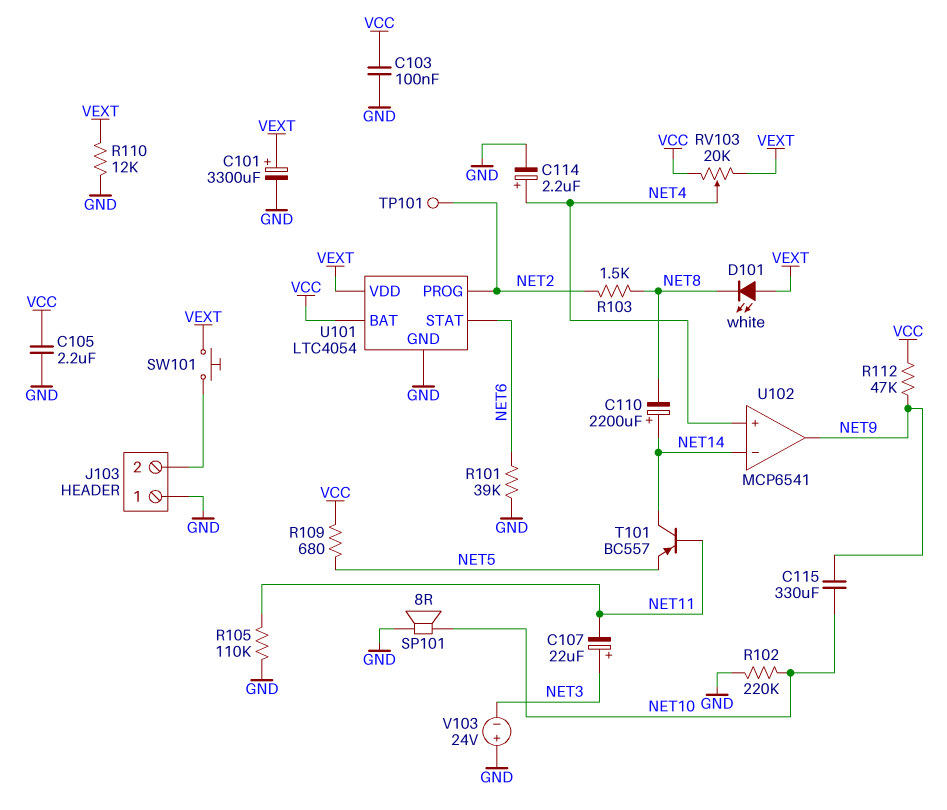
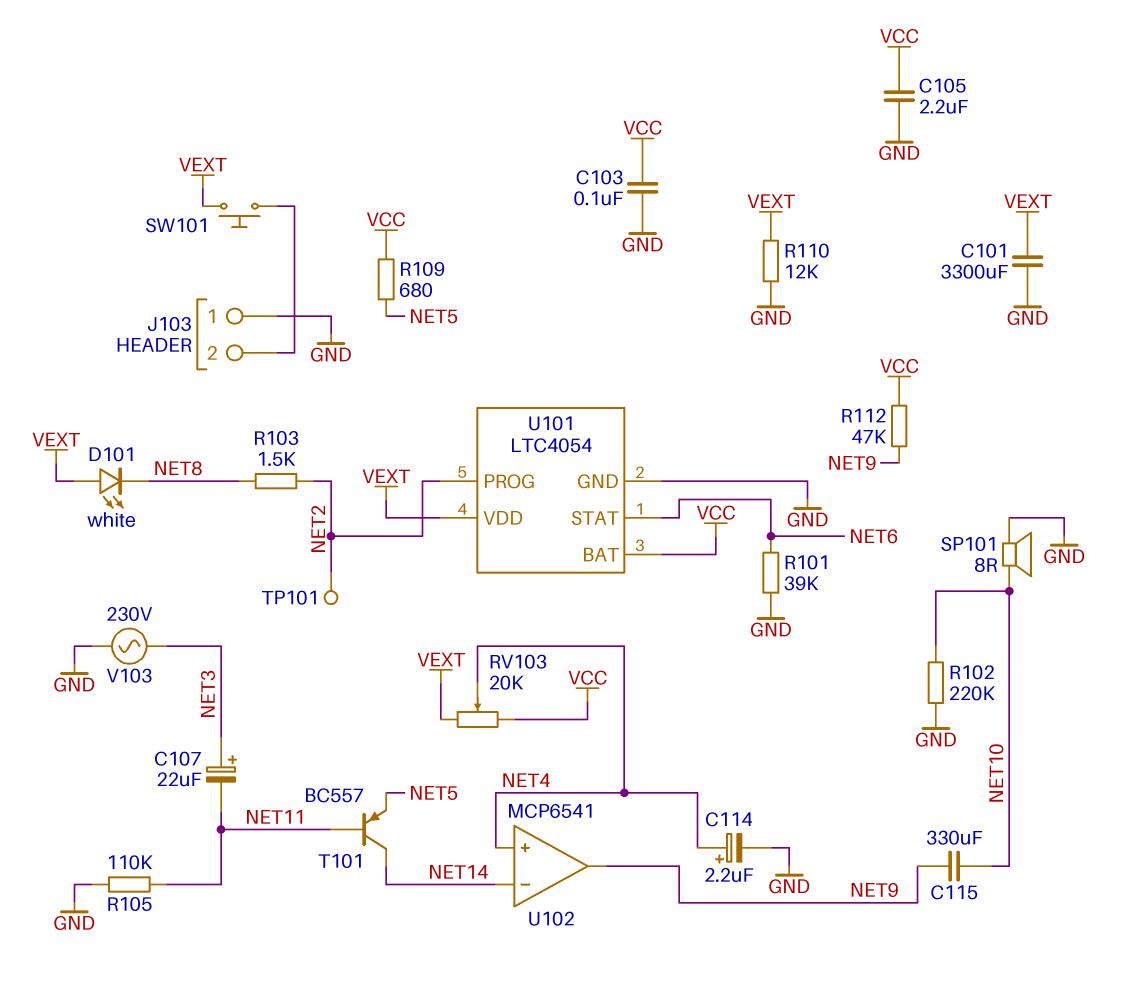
C101: 3300uF (plus VEXT, minus GND) -> 3300uF (GND, VEXT)
C110: 2200uF (plus NET14, minus NET8) -> none
V103: 24V (plus GND, minus NET3) -> AC 230V (GND, NET3)

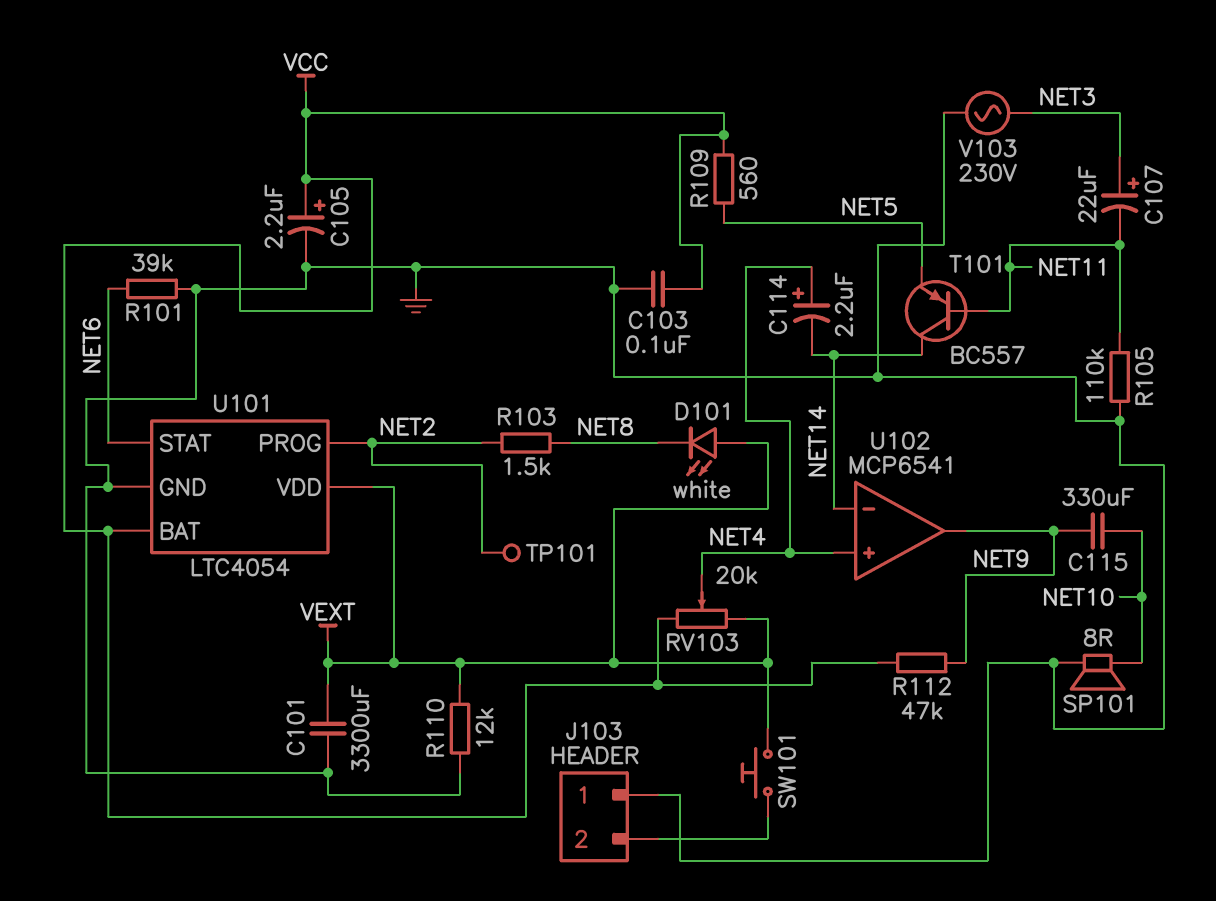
C105: 2.2uF (GND, VCC) -> 2.2uF (plus VCC, minus GND)
C114: 2.2uF (plus NET4, minus GND) -> 2.2uF (plus NET4, minus NET14)
R102: 220k (GND, NET10) -> none
R109: 680 (NET5, VCC) -> 560 (NET5, VCC)

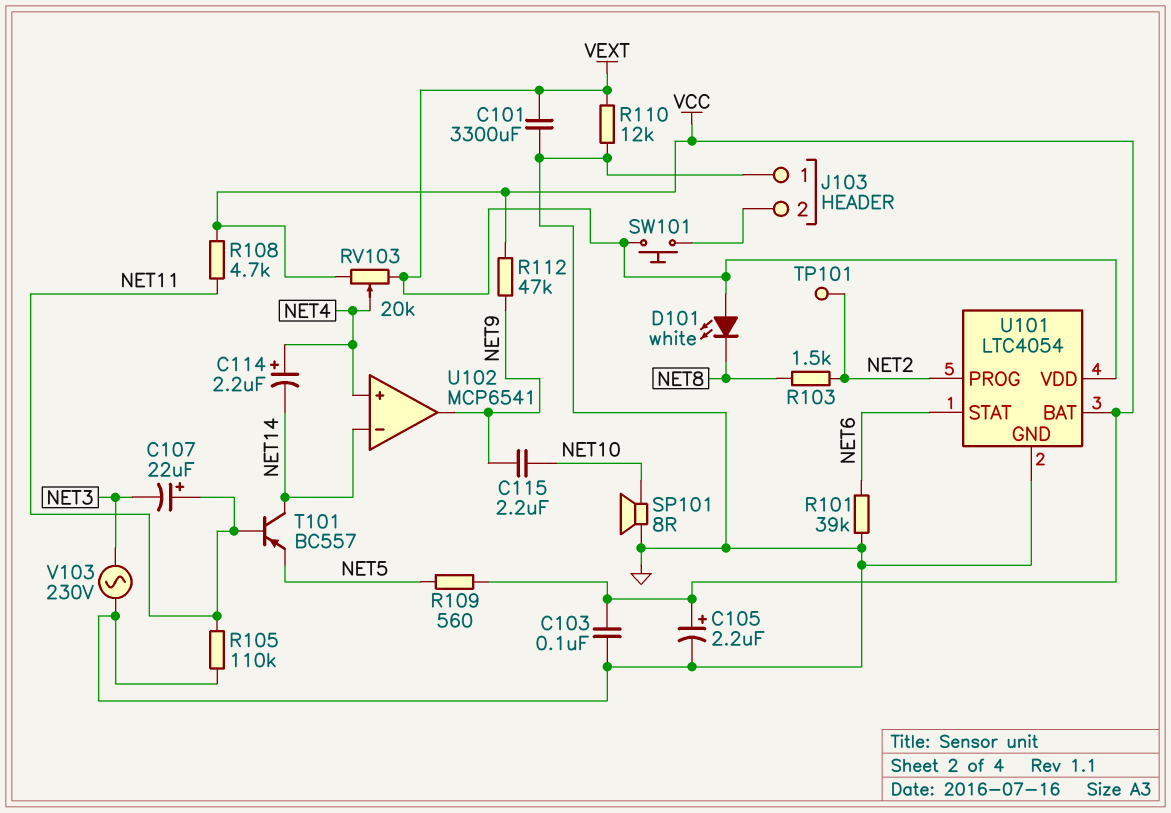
C107: 22uF (plus NET3, minus NET11) -> 22uF (plus NET11, minus NET3)
C115: 330uF (NET9, NET10) -> 2.2uF (NET9, NET10)
R108: none -> 4.7k (NET11, VCC)

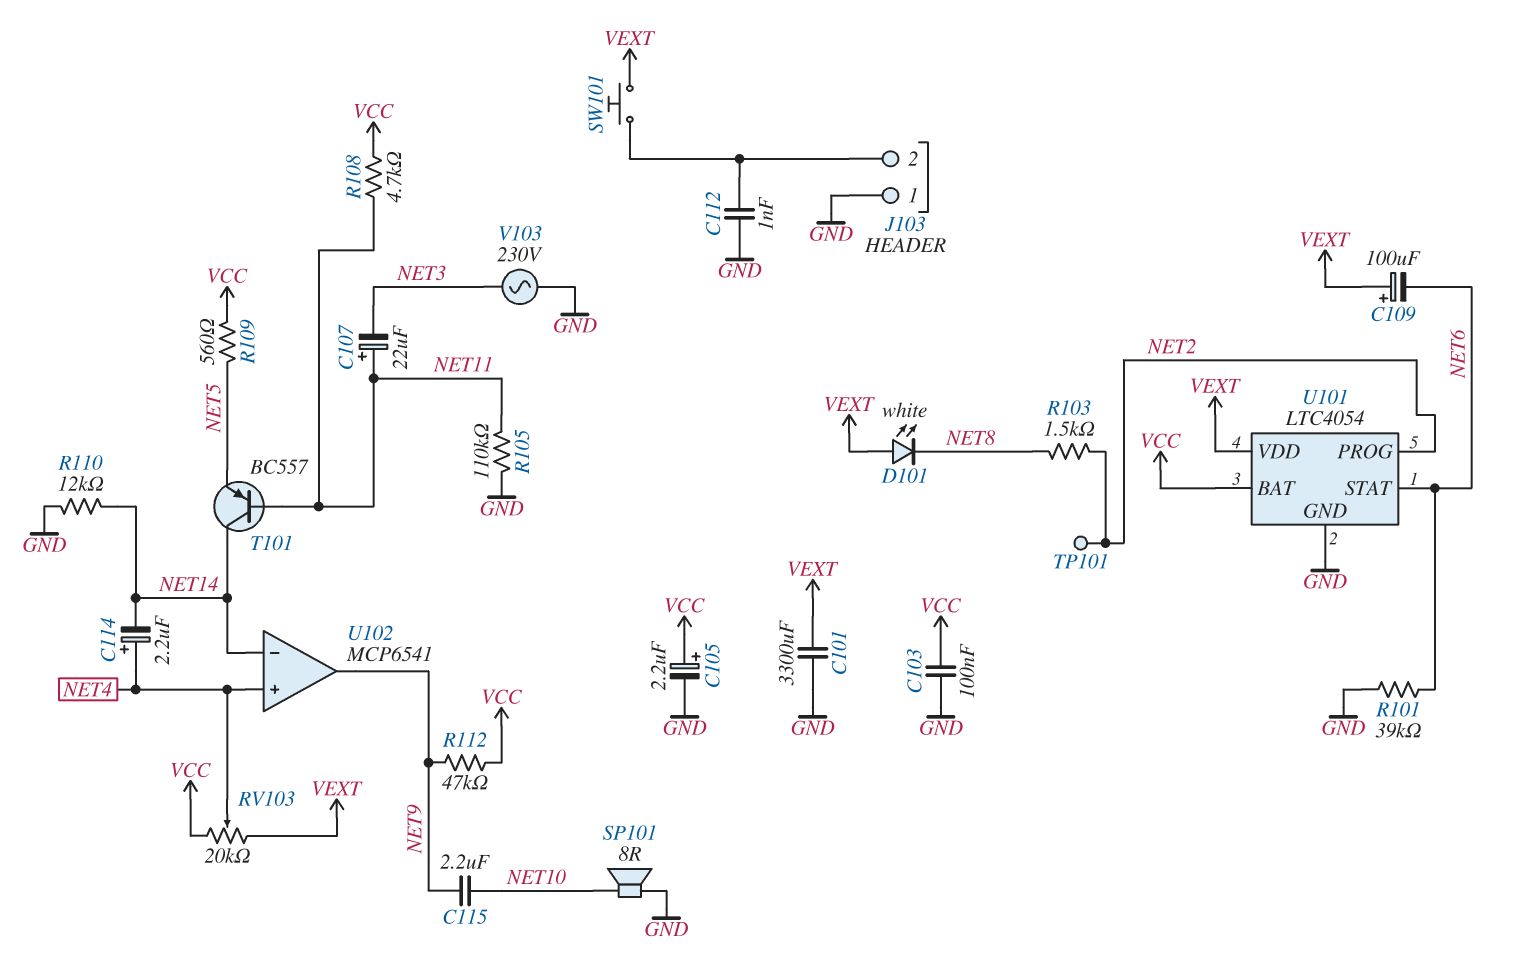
C109: none -> 100uF (plus VEXT, minus NET6)
C112: none -> 1nF (GND, J103/2)
R110: 12k (GND, VEXT) -> 12k (GND, NET14)

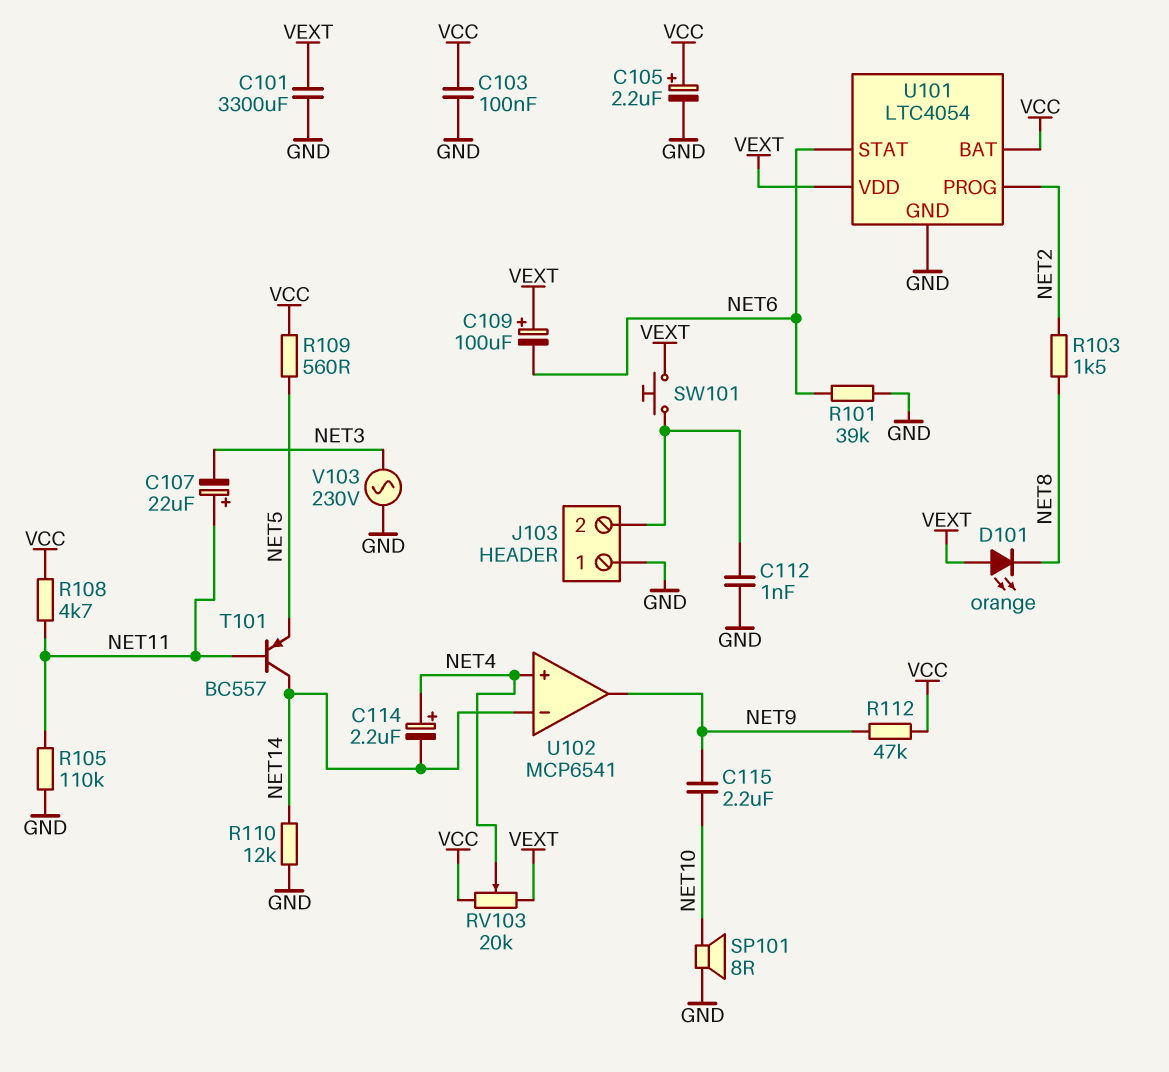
D101: LED white (A VEXT, K NET8) -> LED orange (A VEXT, K NET8)
TP101: test point (NET2) -> none

